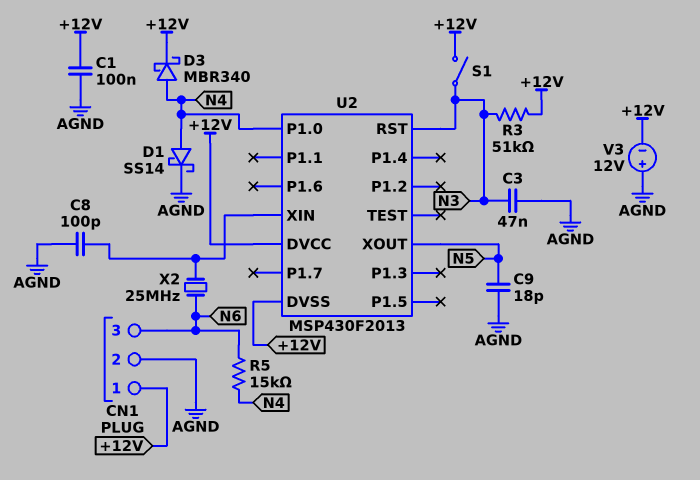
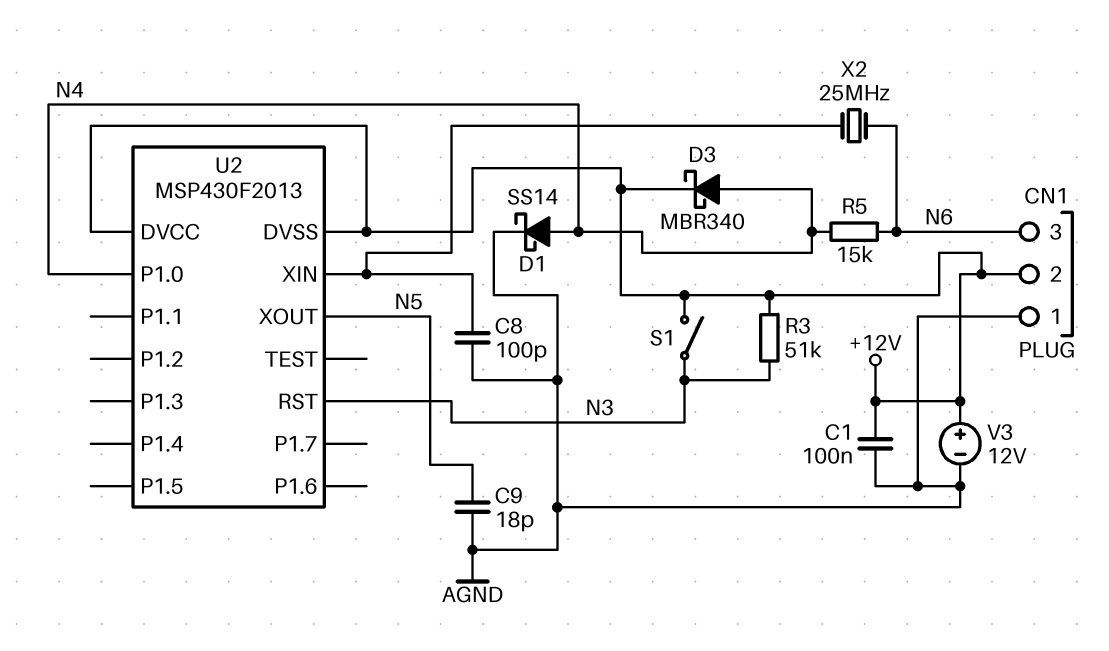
C3: 47nF (AGND, N3) -> none
CN1 pin 1: +12V -> AGND
CN1 pin 2: AGND -> +12V
V3: 12V (plus AGND, minus +12V) -> 12V (plus +12V, minus AGND)

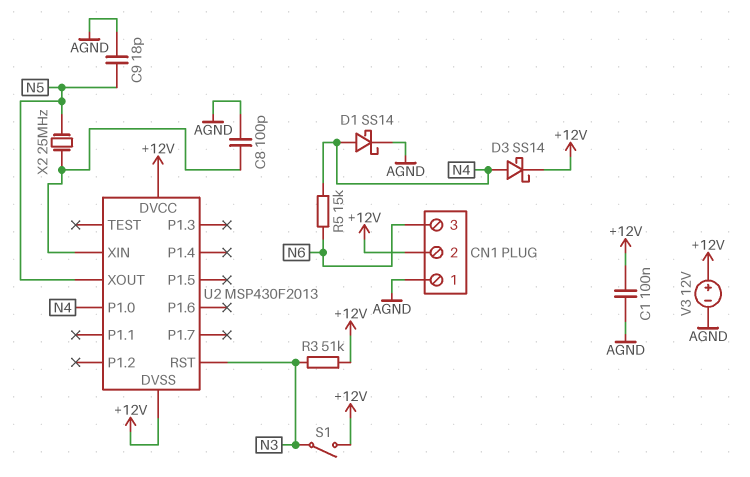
D3: schottky MBR340 (A N4, K +12V) -> schottky SS14 (A N4, K +12V)
X2: 25MHz (N6, U2/XIN) -> 25MHz (N5, U2/XIN)

